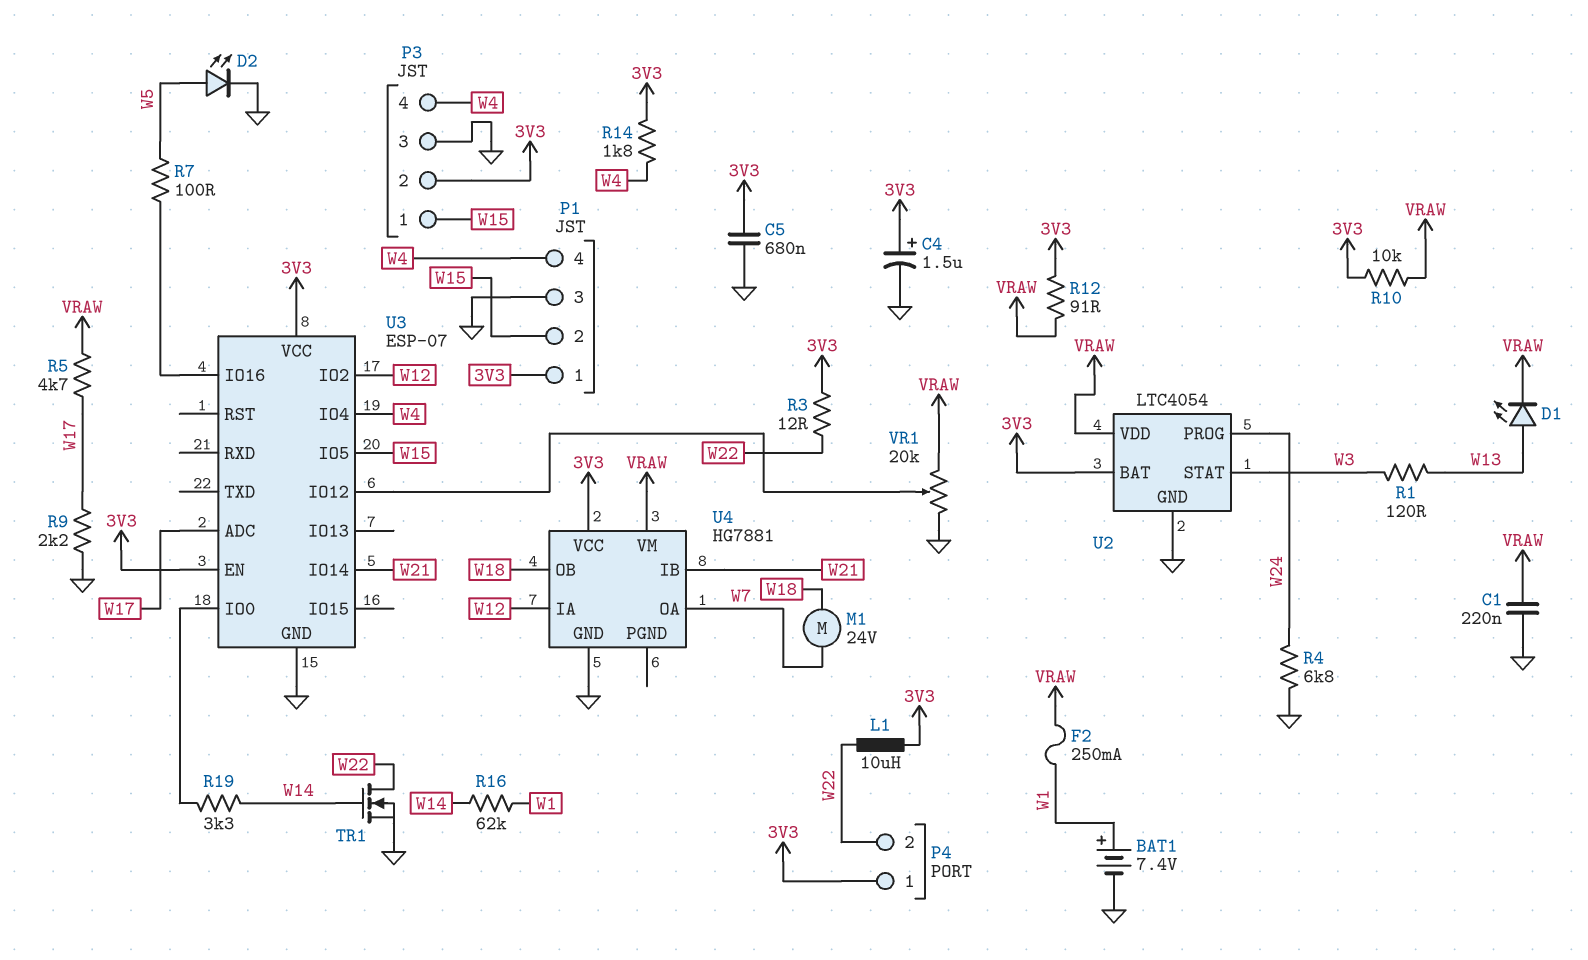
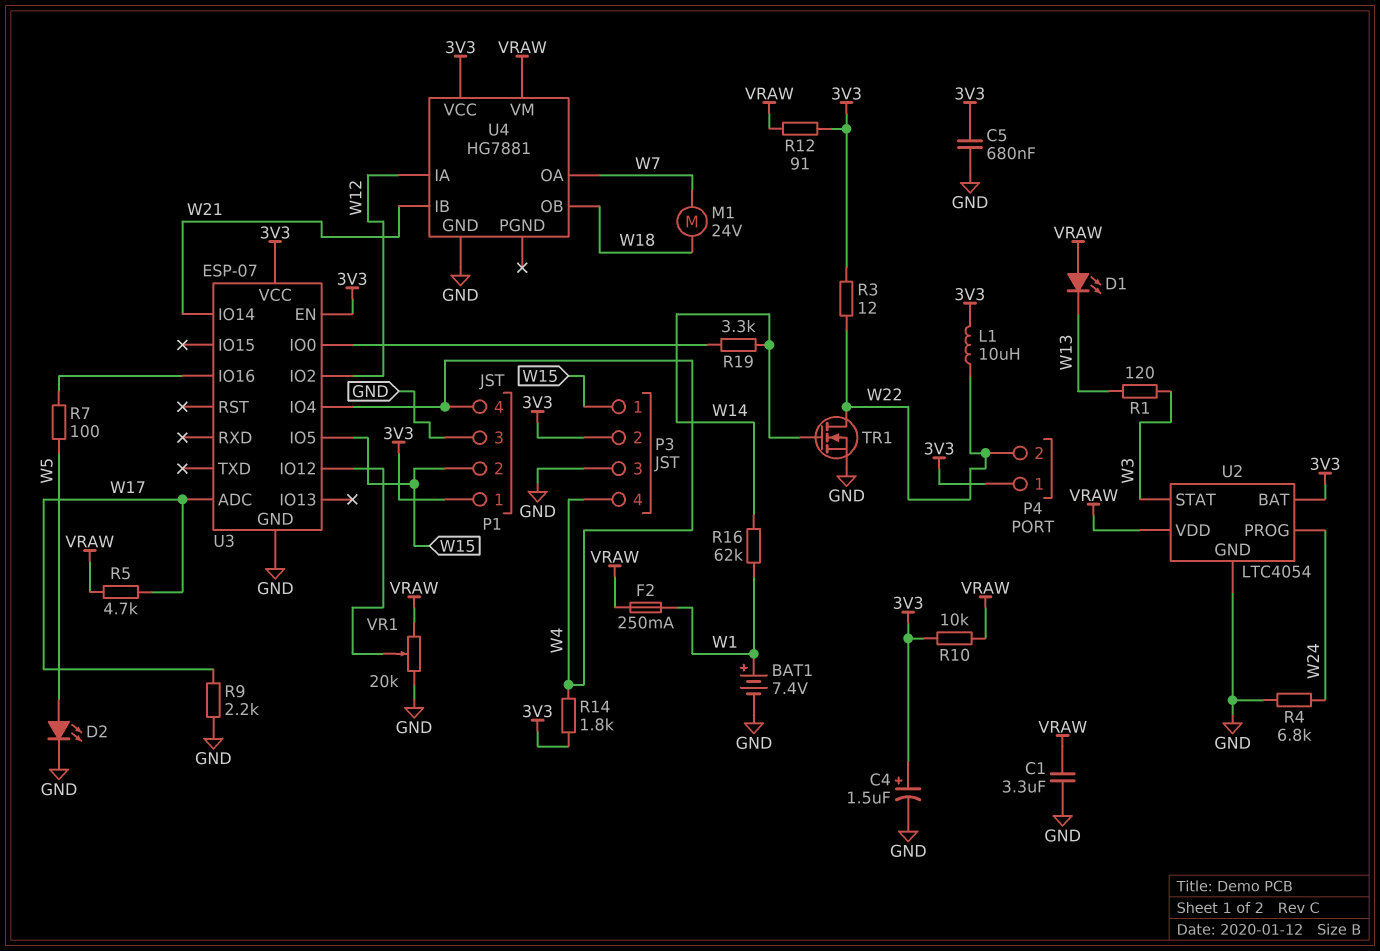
C1: 220nF (GND, VRAW) -> 3.3uF (GND, VRAW)
D1: LED (A W13, K VRAW) -> LED (A VRAW, K W13)

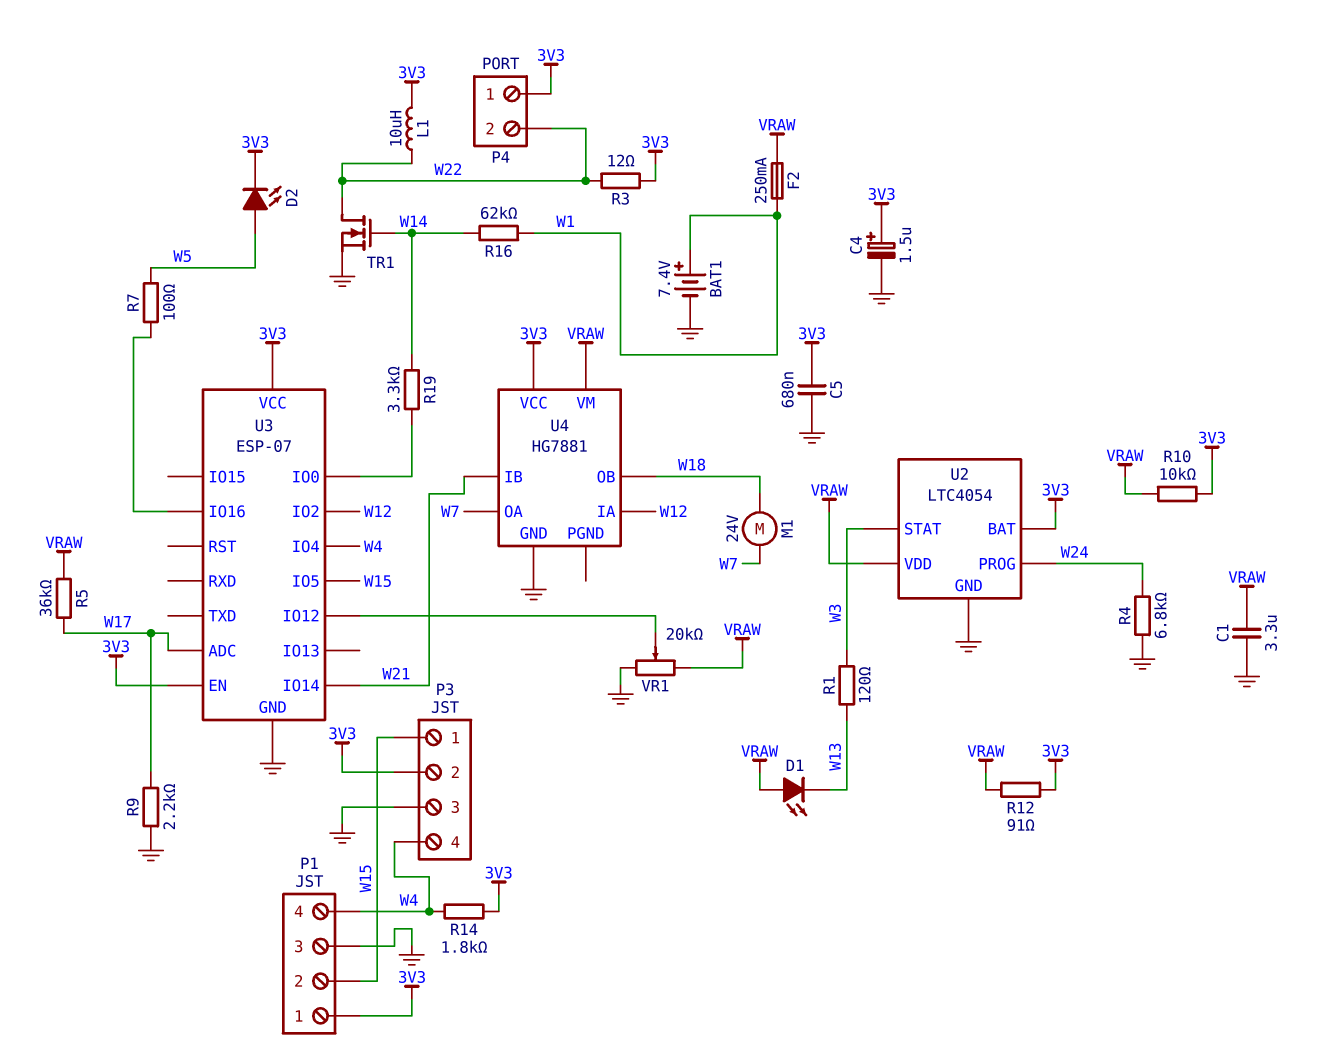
D2: LED (A W5, K GND) -> LED (A W5, K 3V3)
R5: 4.7k (VRAW, W17) -> 36k (VRAW, W17)

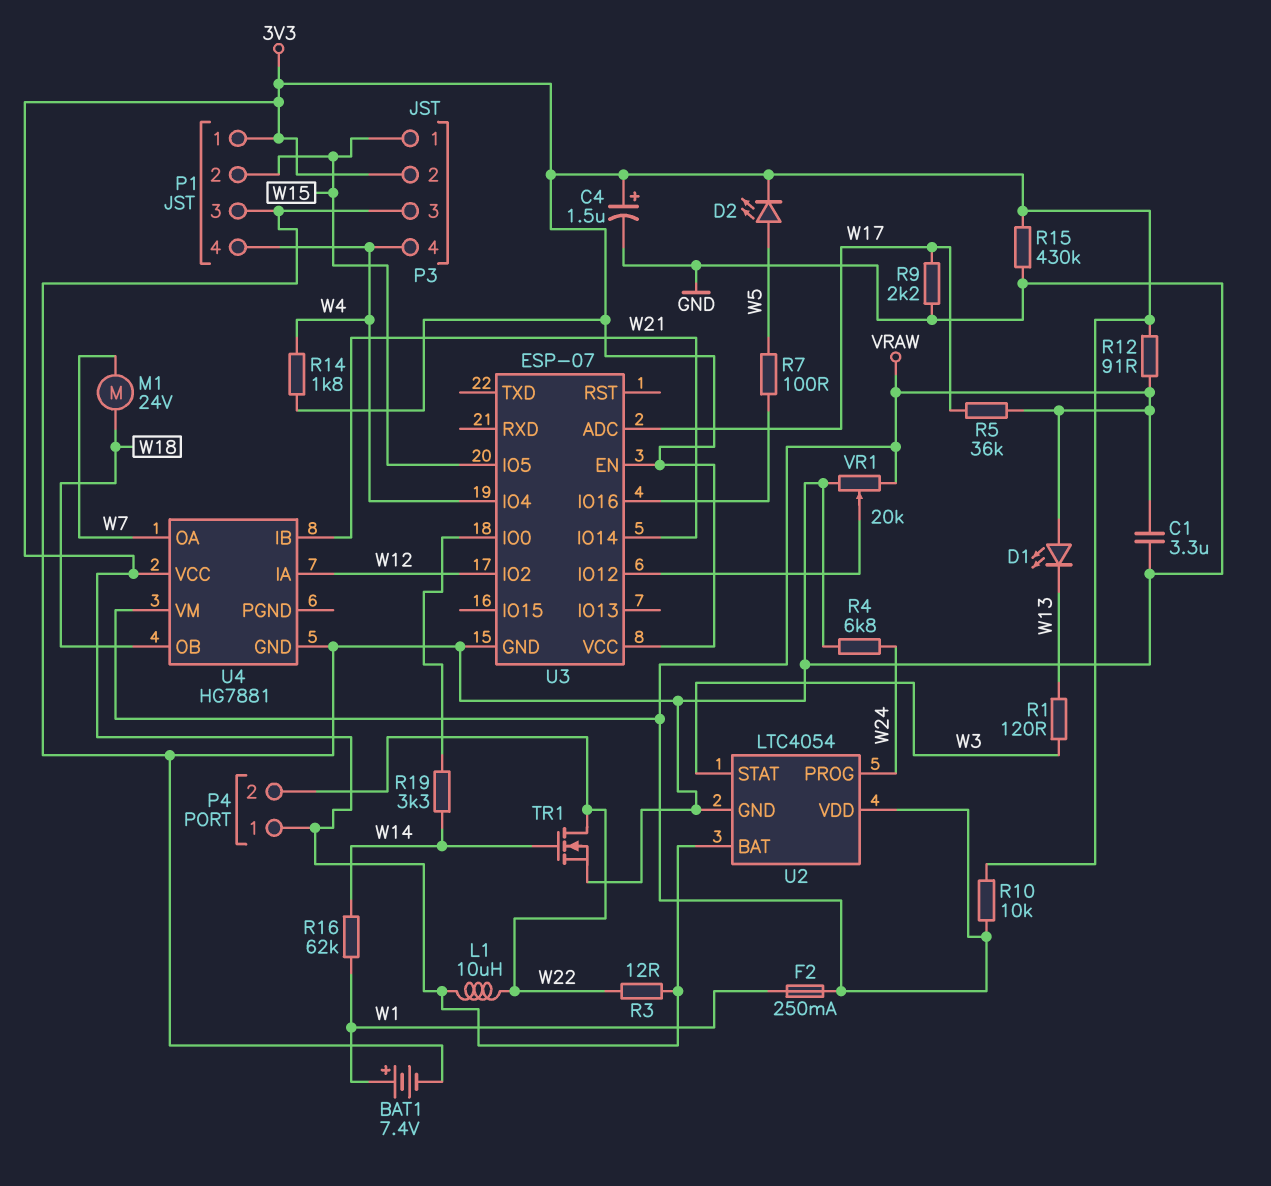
C5: 680nF (3V3, GND) -> none
R15: none -> 430k (3V3, GND)

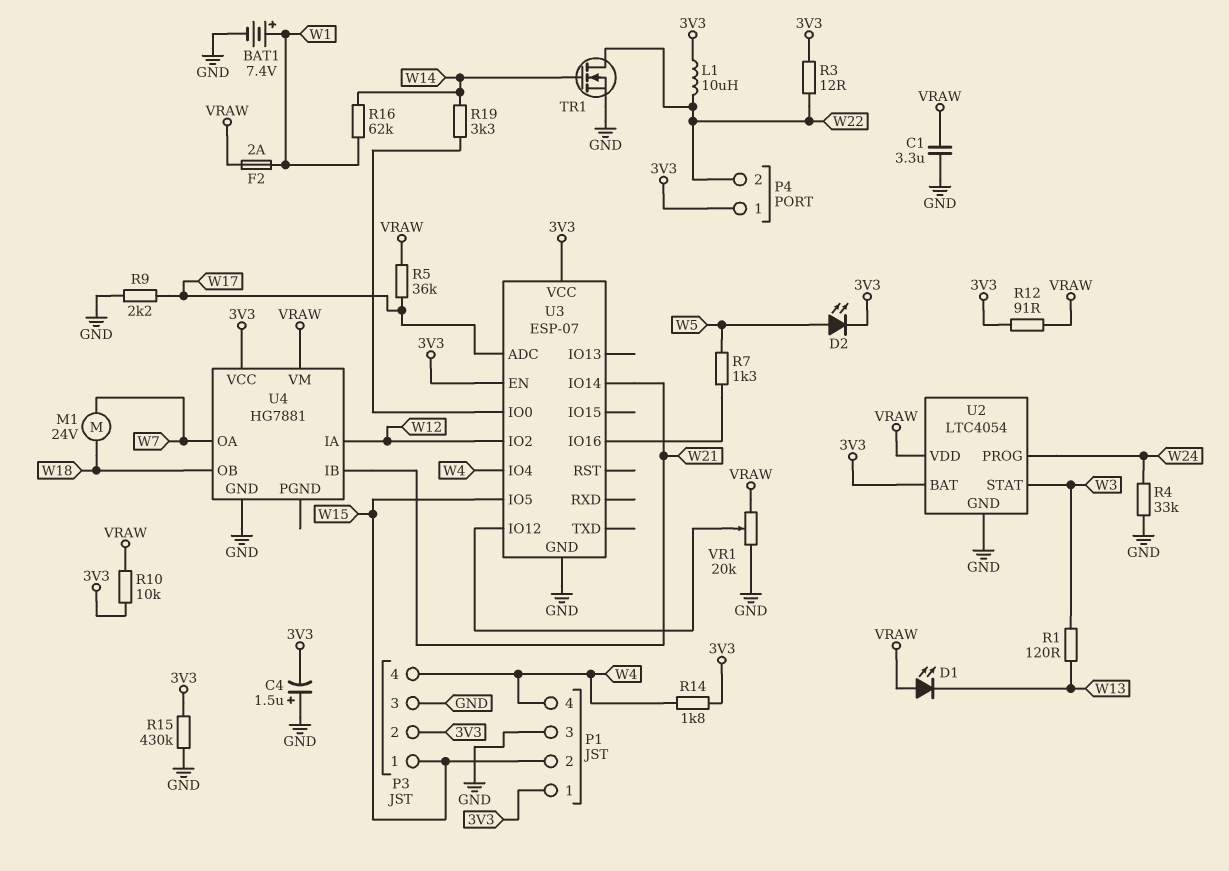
C4: 1.5uF (plus 3V3, minus GND) -> 1.5uF (plus GND, minus 3V3)
F2: 250mA (VRAW, W1) -> 2A (VRAW, W1)
R4: 6.8k (GND, W24) -> 33k (GND, W24)
R7: 100 (U3/IO16, W5) -> 1.3k (U3/IO16, W5)

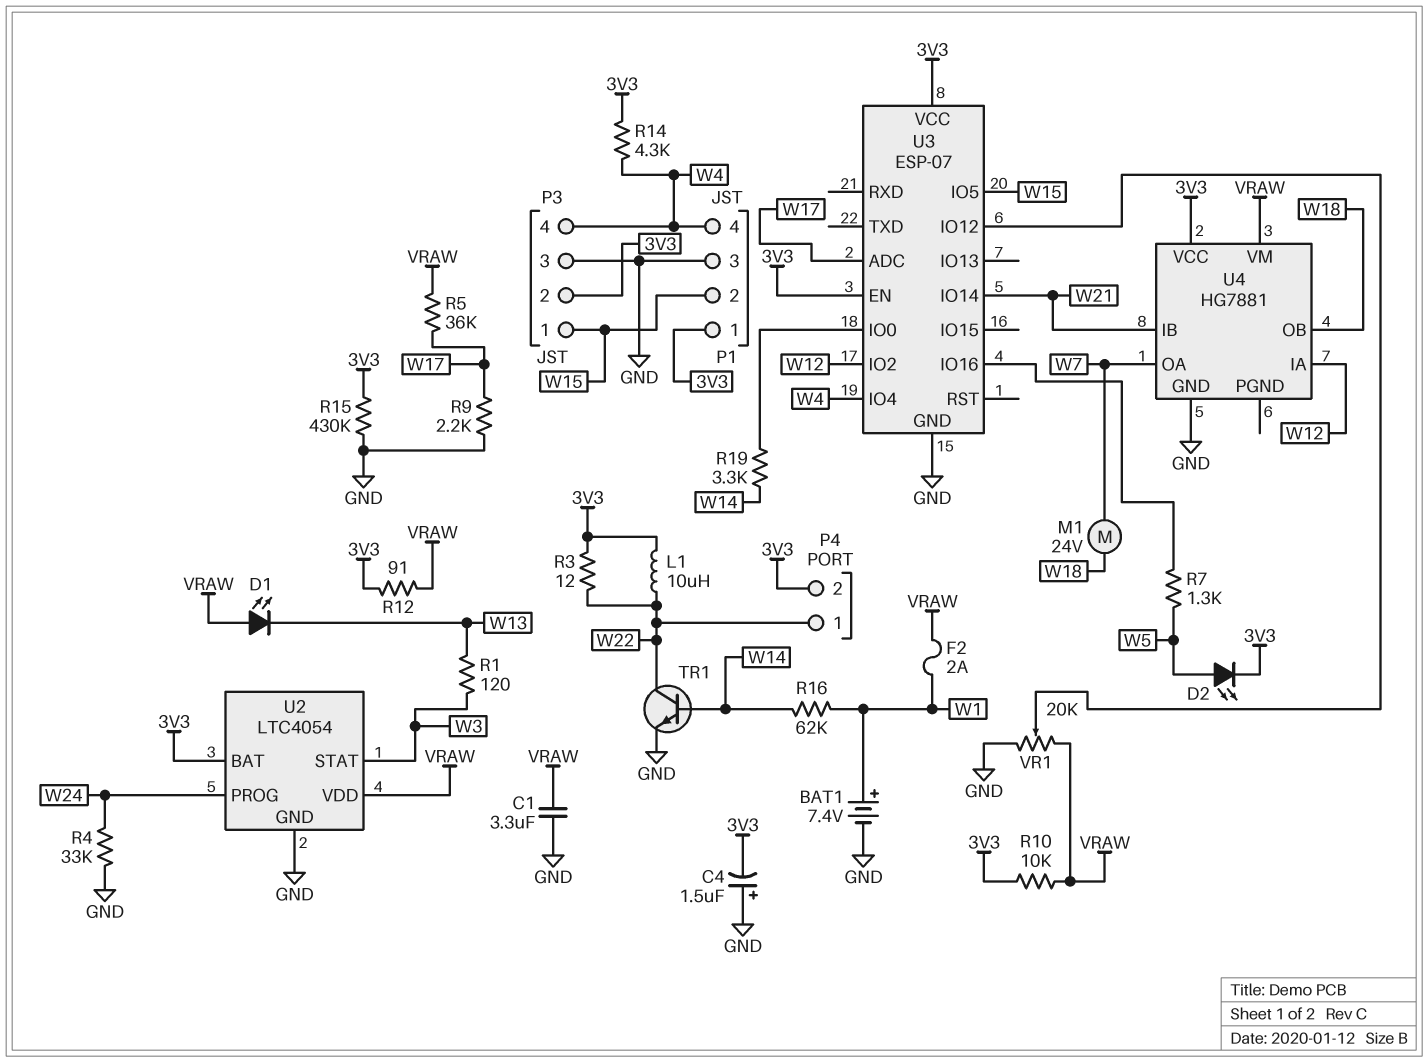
P4 pin 1: 3V3 -> W22
P4 pin 2: W22 -> 3V3
R14: 1.8k (3V3, W4) -> 4.3k (3V3, W4)
TR1: NMOS (G W14, D W22, S GND) -> NPN (B W14, C W22, E GND)

